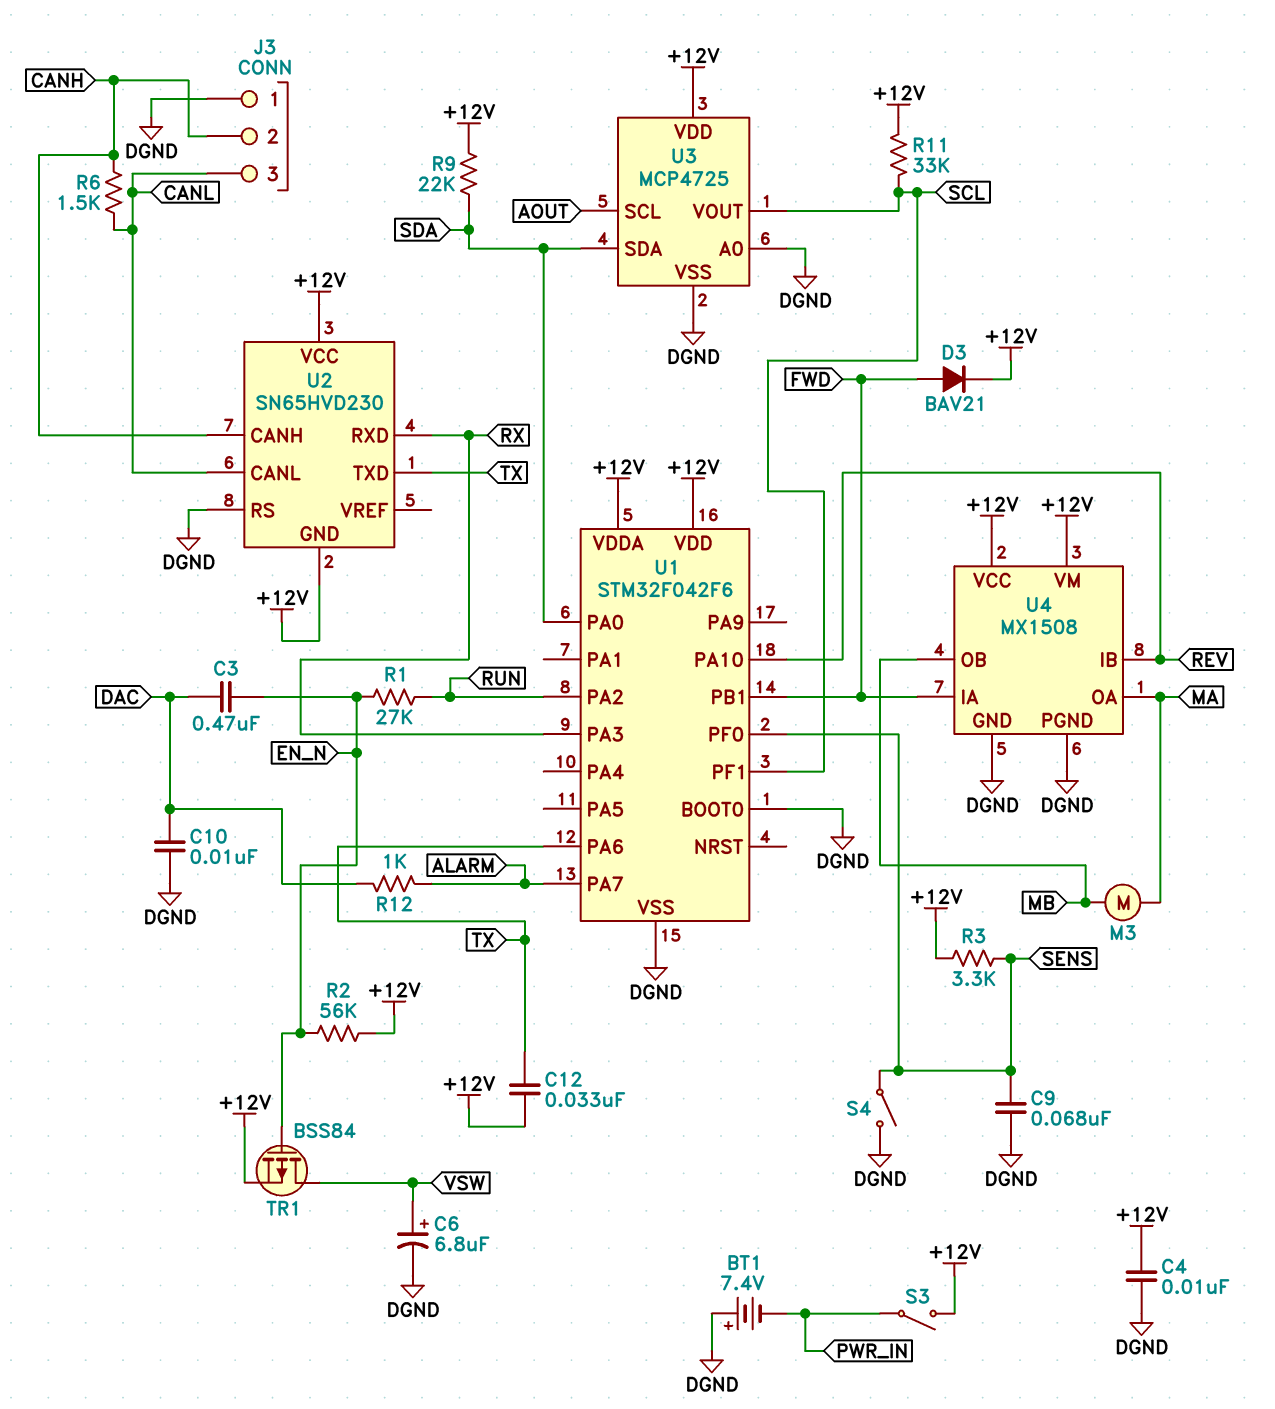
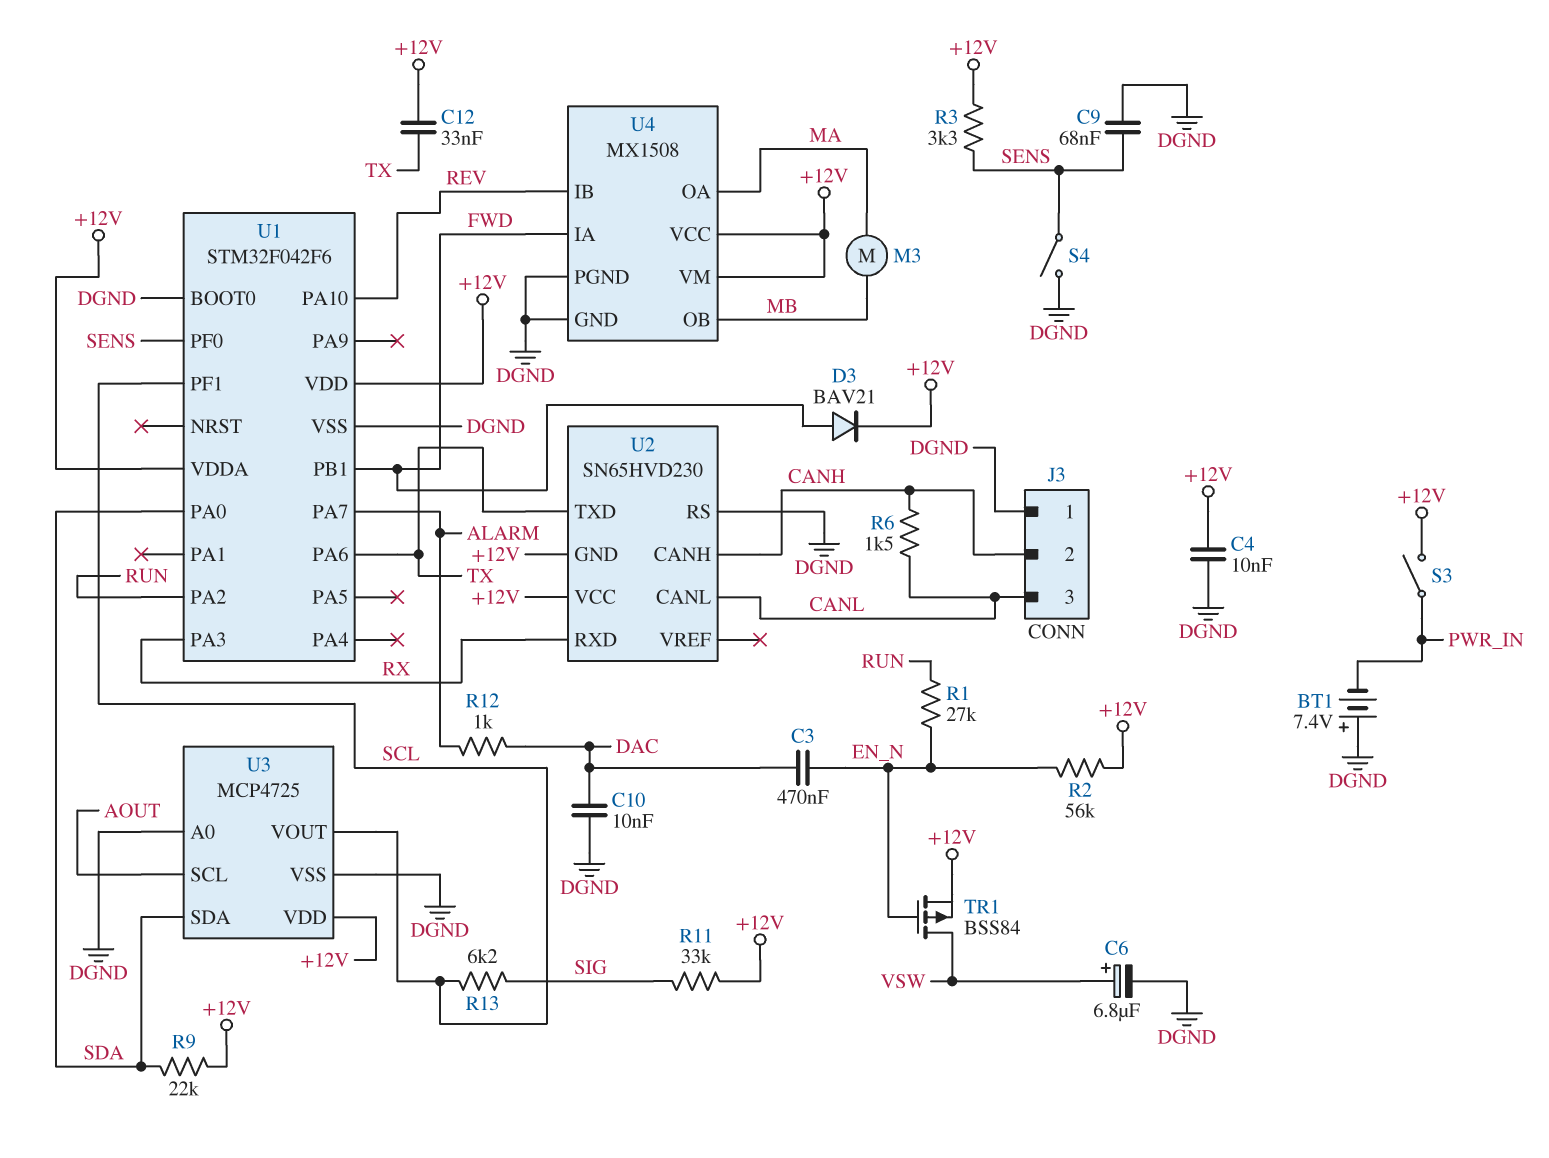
R11: 33k (+12V, SCL) -> 33k (+12V, SIG)
R13: none -> 6.2k (SCL, SIG)

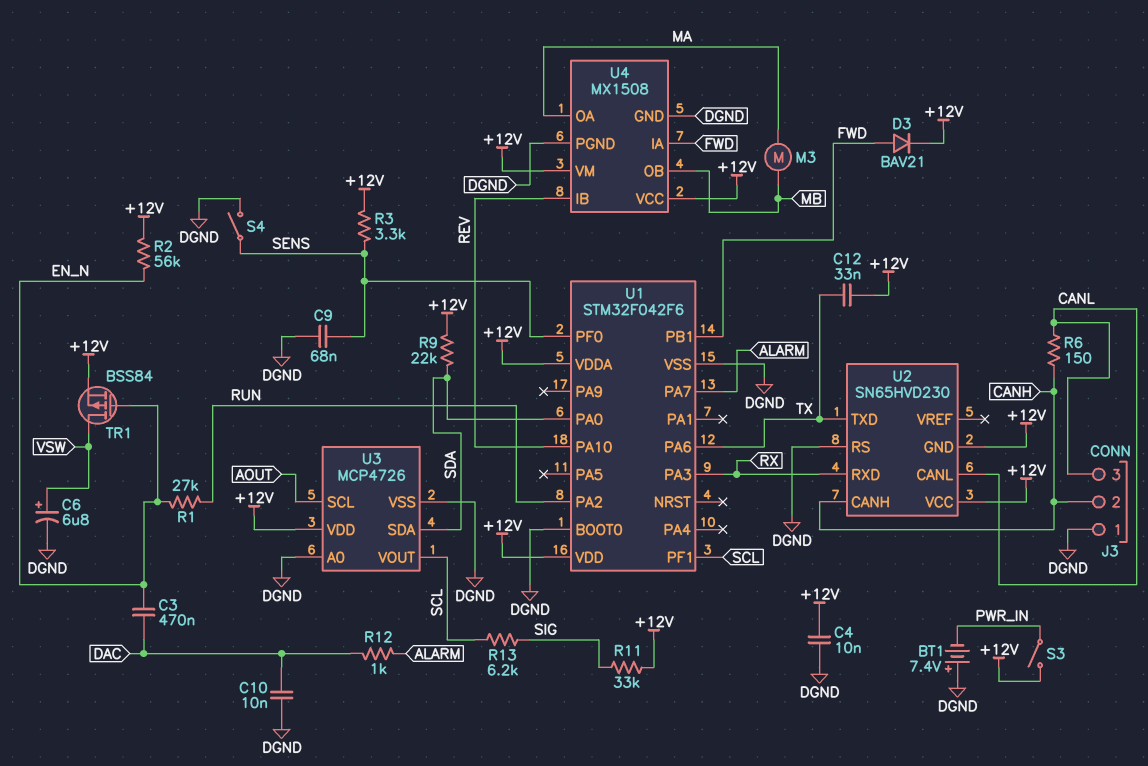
R6: 1.5k (CANH, CANL) -> 150 (CANH, CANL)
U3: MCP4725 -> MCP4726

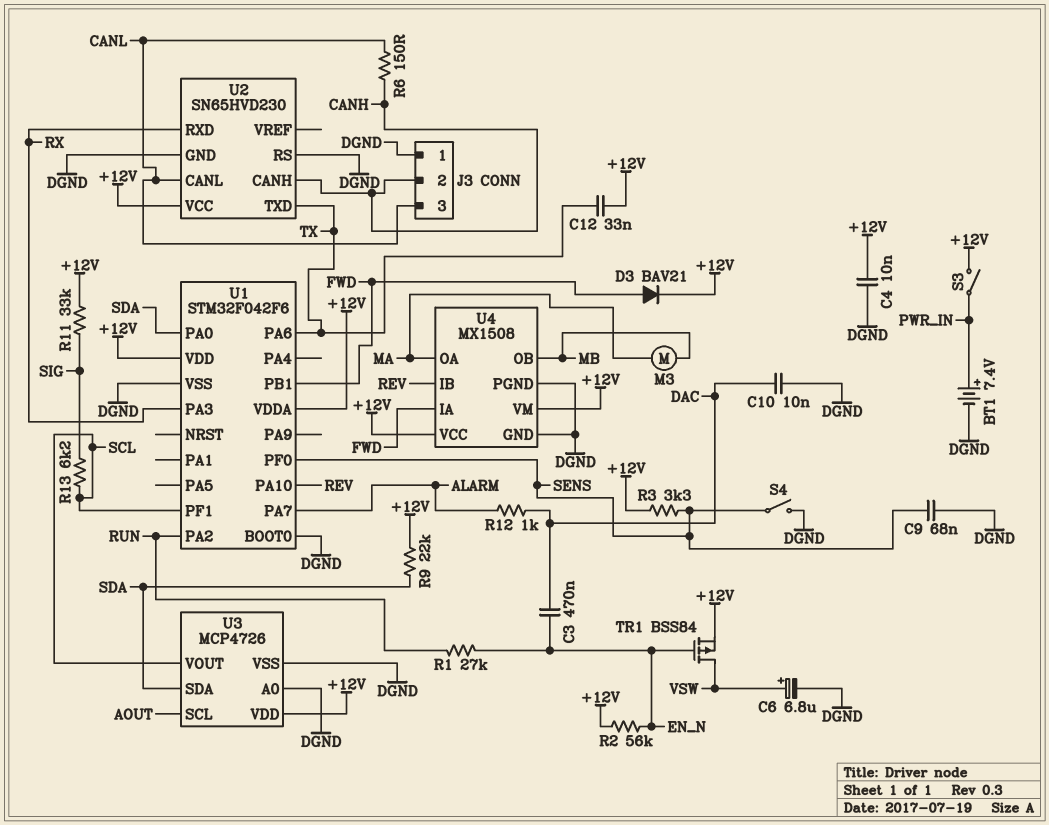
BT1: 7.4V (plus DGND, minus PWR_IN) -> 7.4V (plus PWR_IN, minus DGND)
U2 pin GND: +12V -> DGND

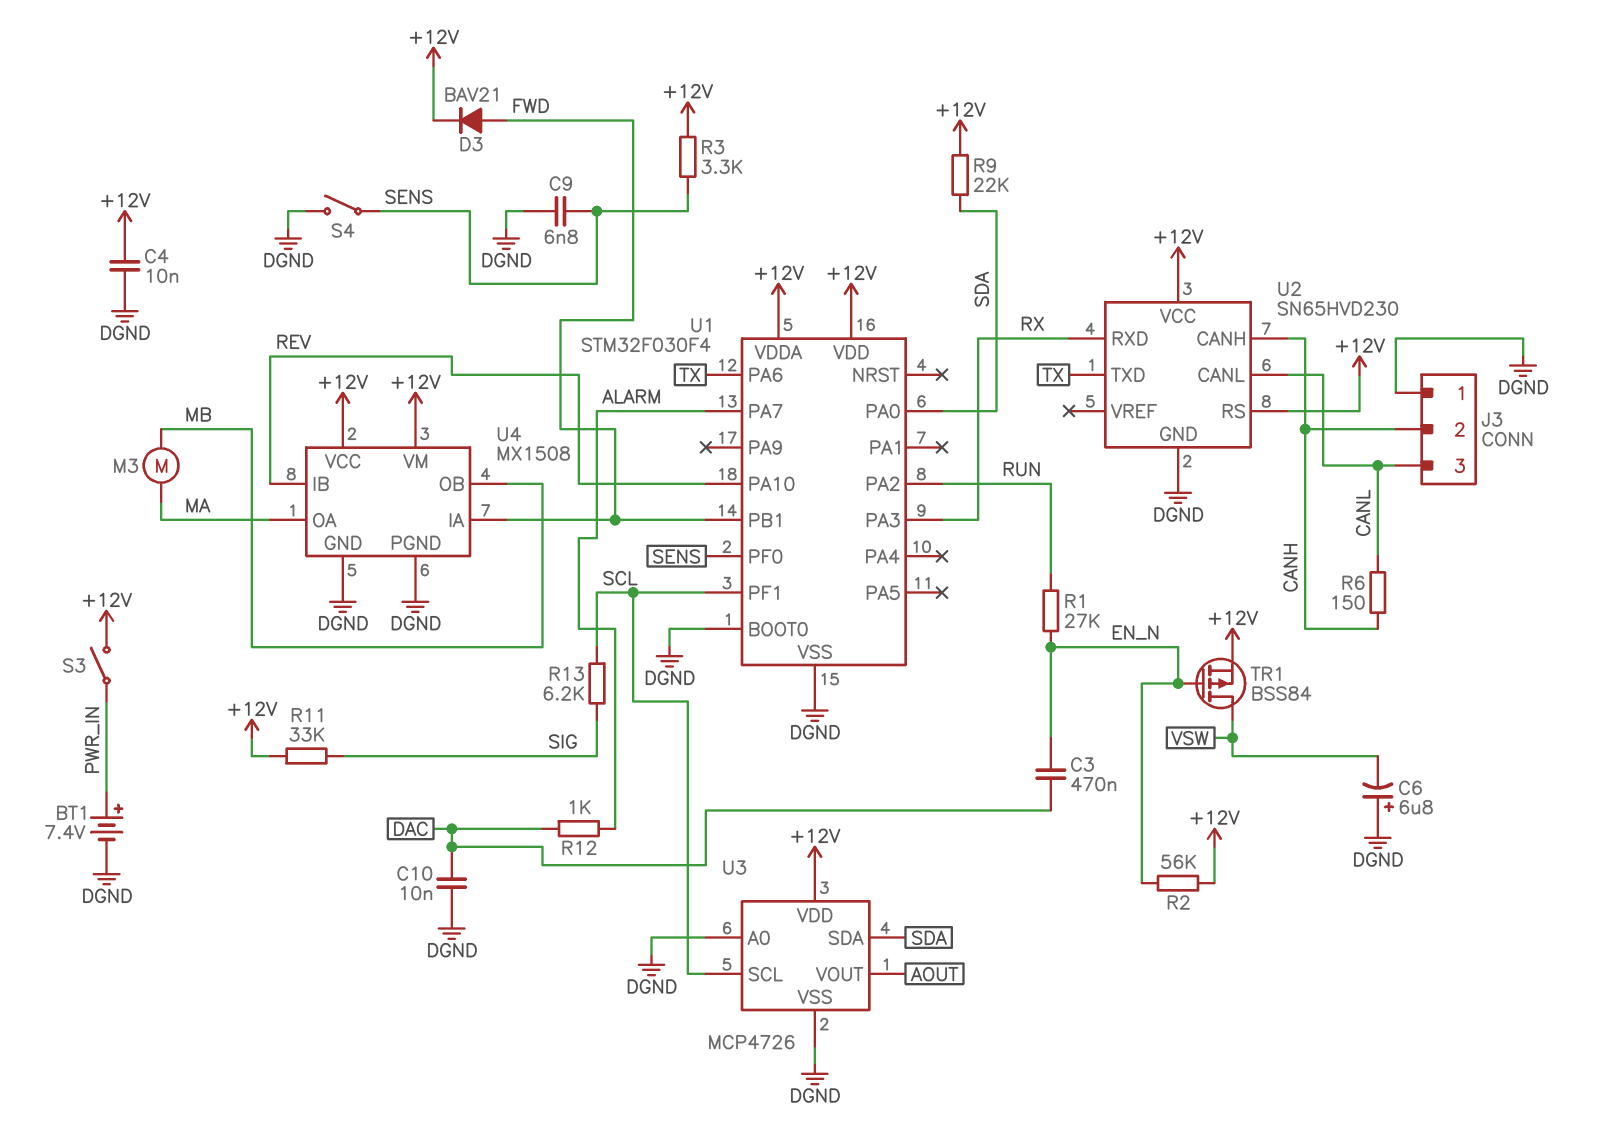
C6: 6.8uF (plus VSW, minus DGND) -> 6.8uF (plus DGND, minus VSW)
C9: 68nF (DGND, SENS) -> 6.8nF (DGND, SENS)
C12: 33nF (+12V, TX) -> none
U1: STM32F042F6 -> STM32F030F4
U2 pin RS: DGND -> +12V
U3 pin SCL: AOUT -> SCL
U3 pin VOUT: SCL -> AOUT

